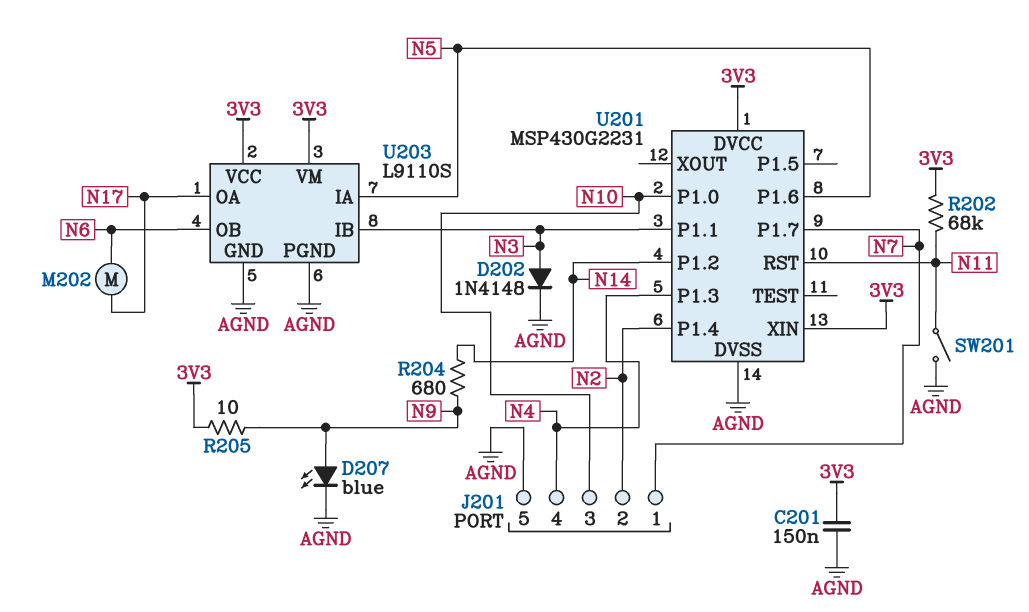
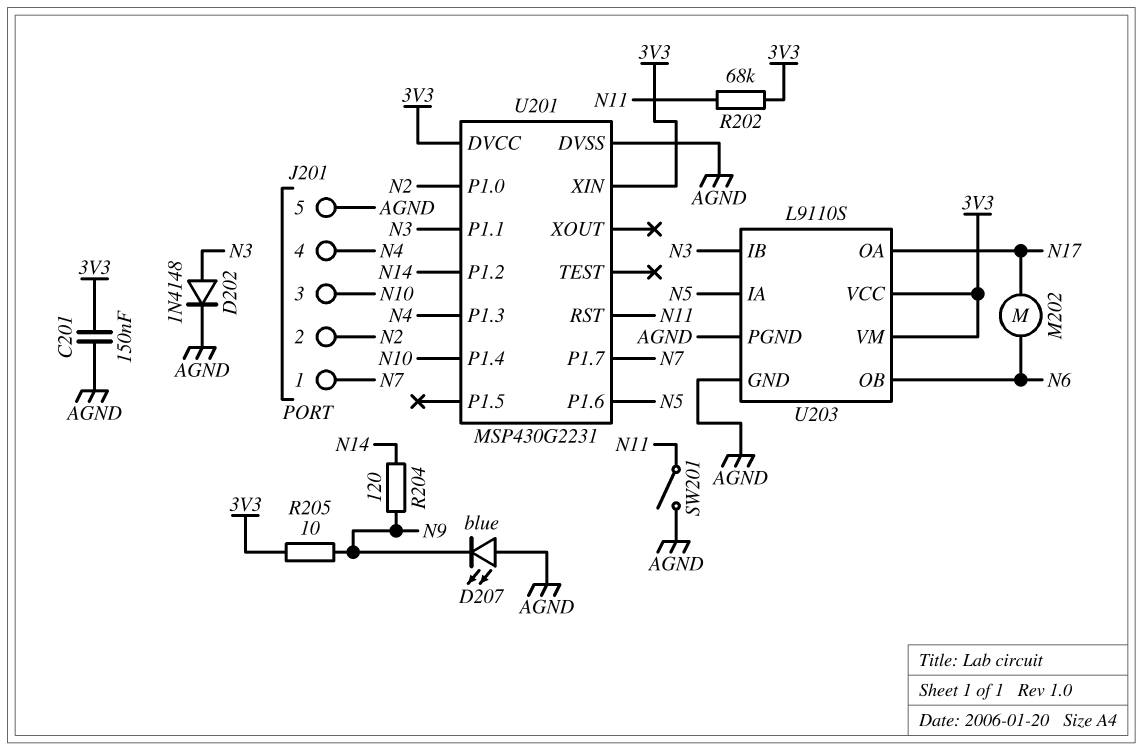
D207: LED blue (A N9, K AGND) -> LED blue (A AGND, K N9)
R204: 680 (N9, N14) -> 120 (N9, N14)
U201 pin P1.0: N10 -> N2
U201 pin P1.4: N2 -> N10

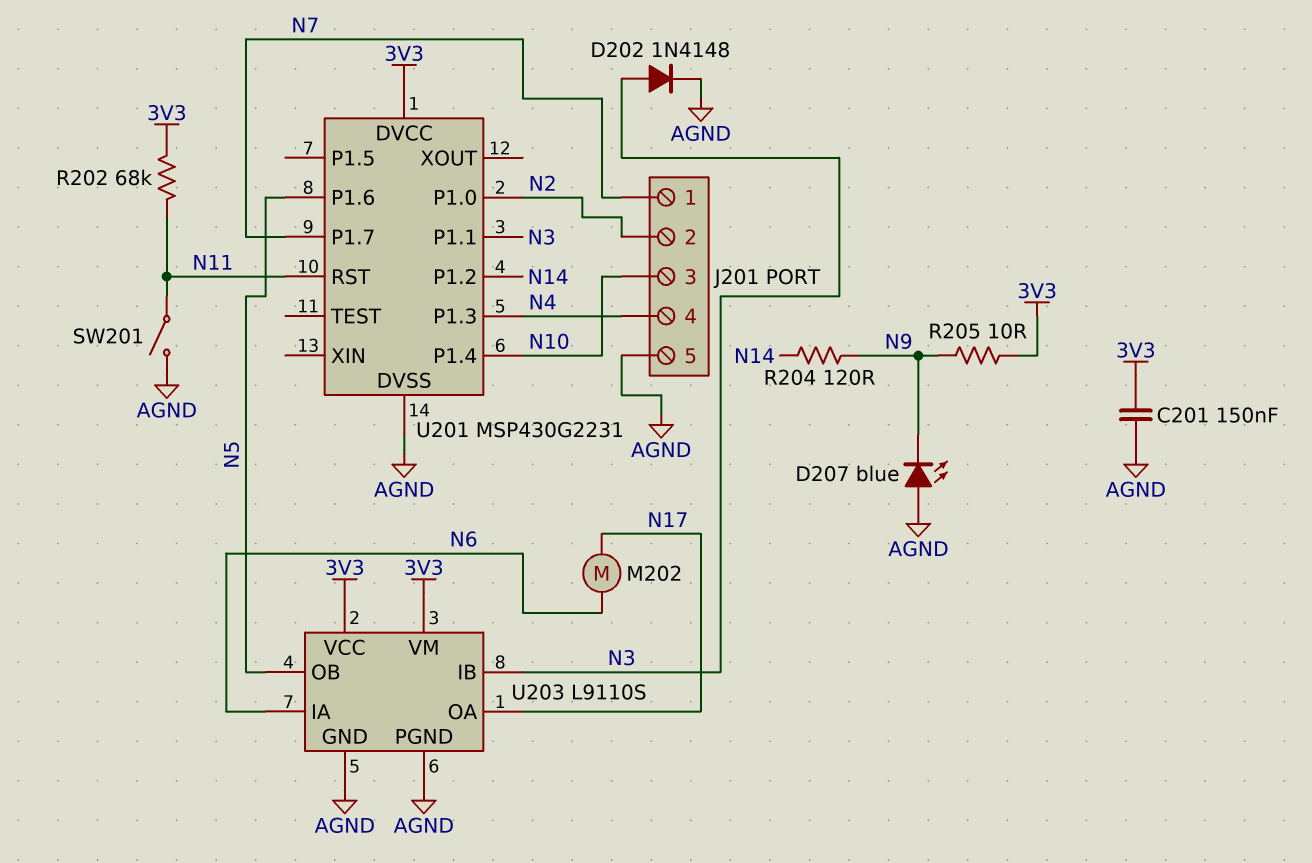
U201 pin XIN: 3V3 -> none
U203 pin IA: N5 -> N6
U203 pin OB: N6 -> N5

